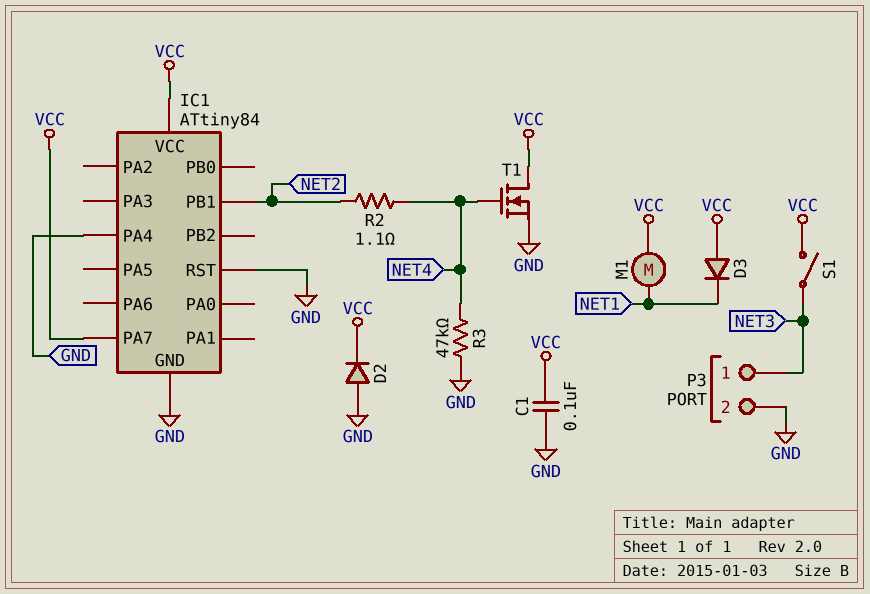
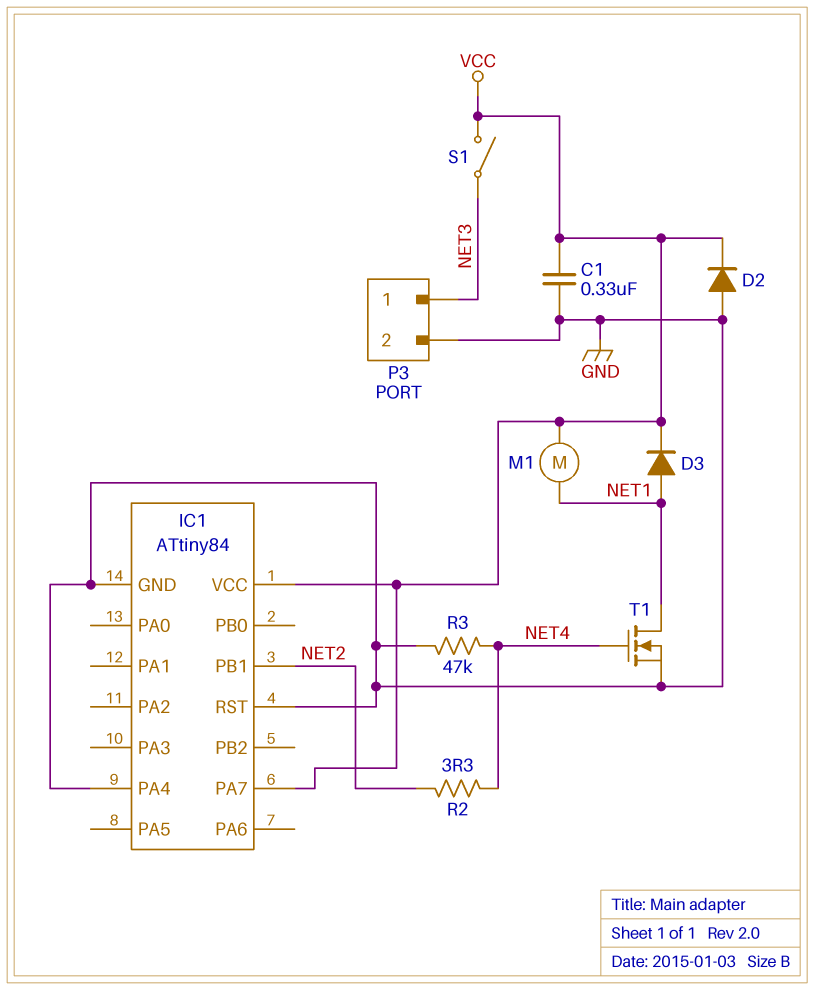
C1: 100nF (GND, VCC) -> 330nF (GND, VCC)
D3: diode (A VCC, K NET1) -> diode (A NET1, K VCC)
R2: 1.1 (NET2, NET4) -> 3.3 (NET2, NET4)
T1: NMOS (G NET4, D VCC, S GND) -> NMOS (G NET4, D NET1, S GND)

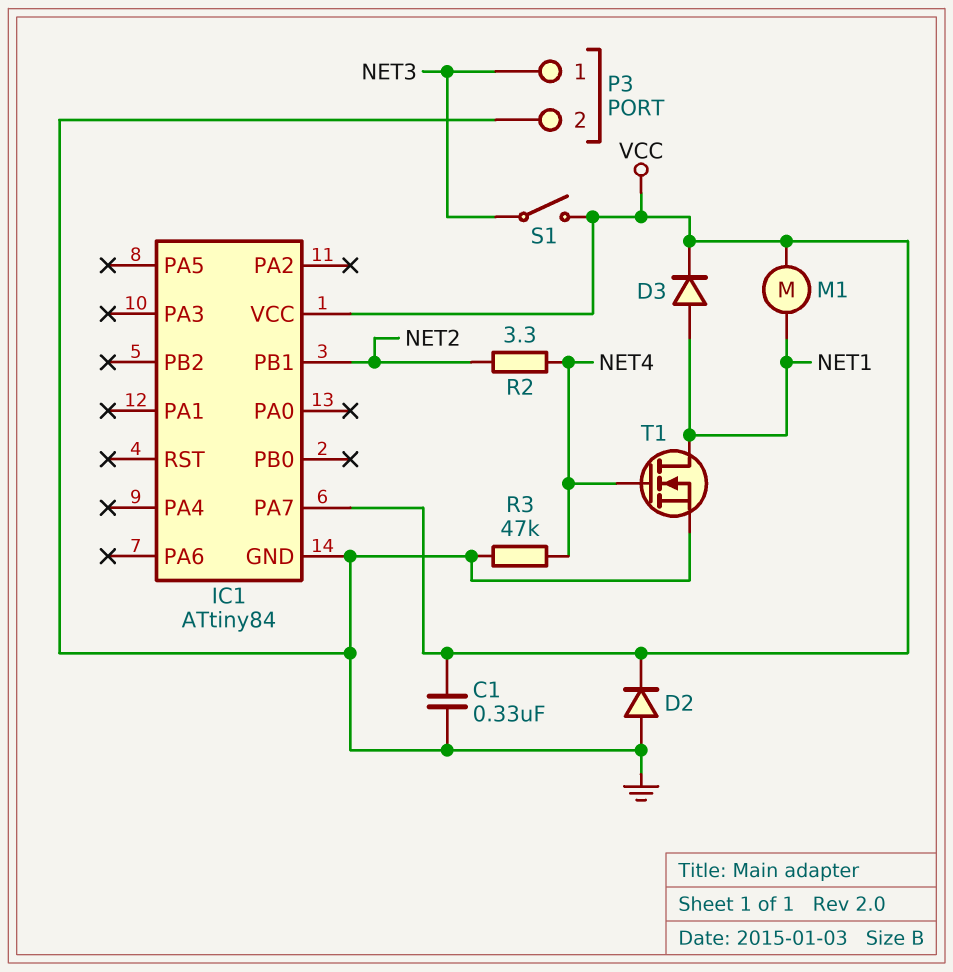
IC1 pin PA4: GND -> none
IC1 pin RST: GND -> none

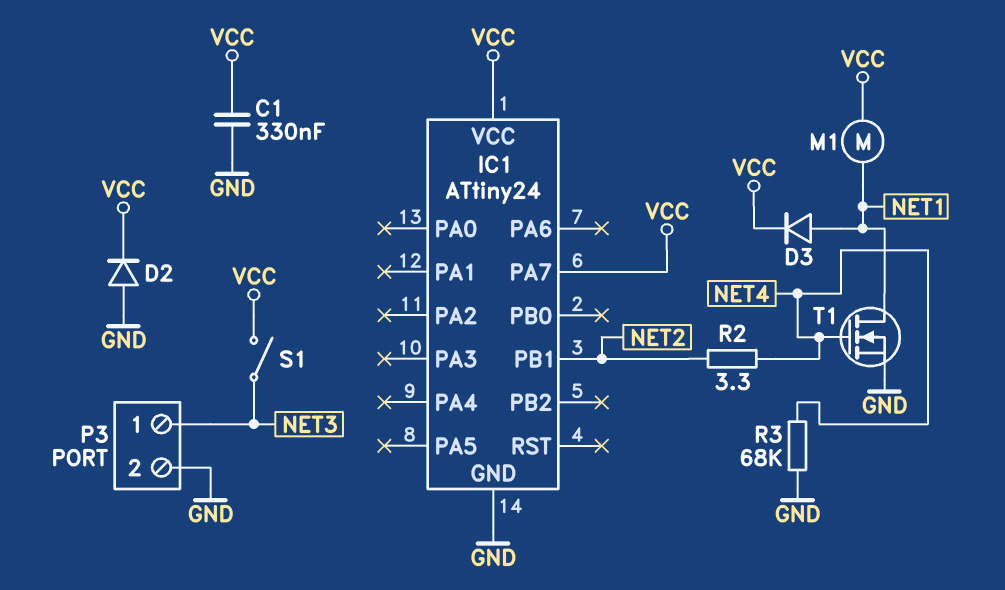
IC1: ATtiny84 -> ATtiny24
R3: 47k (GND, NET4) -> 68k (GND, NET4)

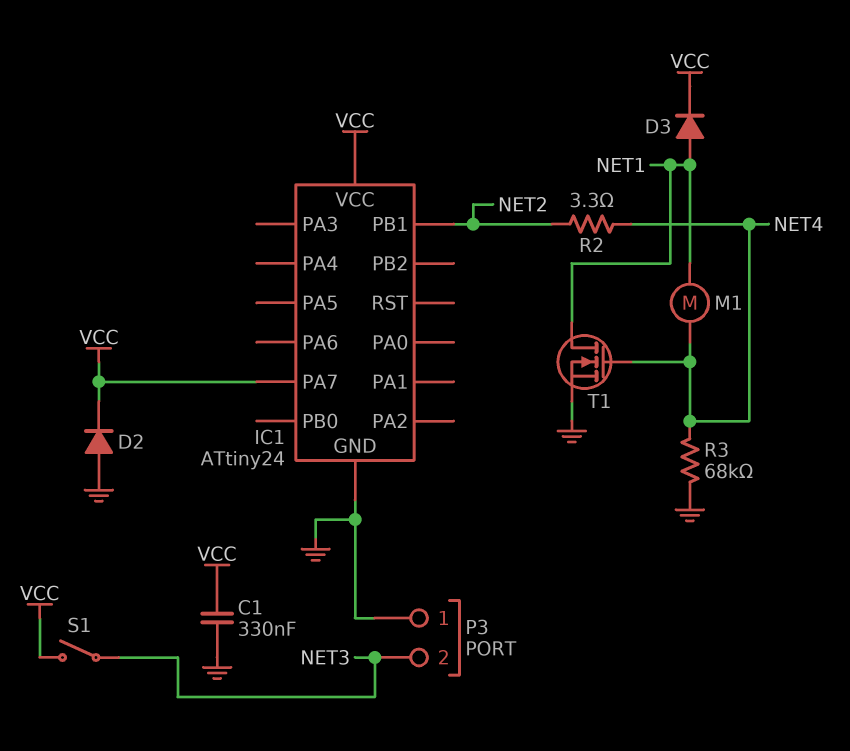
M1: motor (NET1, VCC) -> motor (NET1, NET4)
P3 pin 1: NET3 -> GND
P3 pin 2: GND -> NET3

